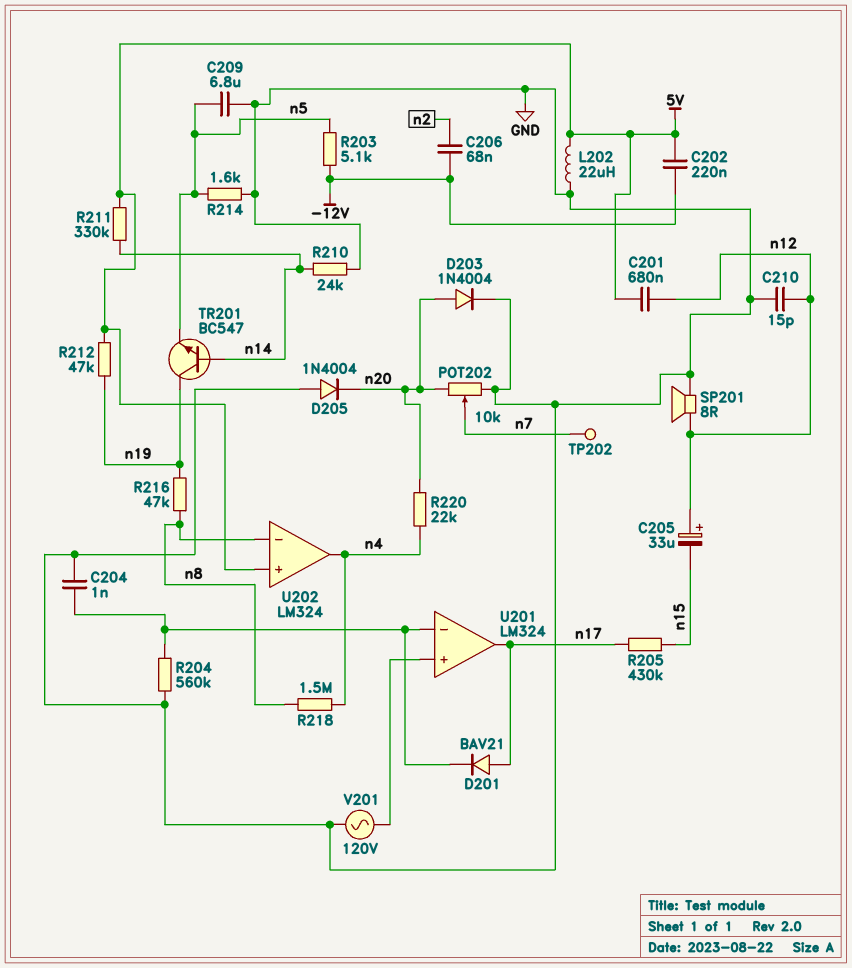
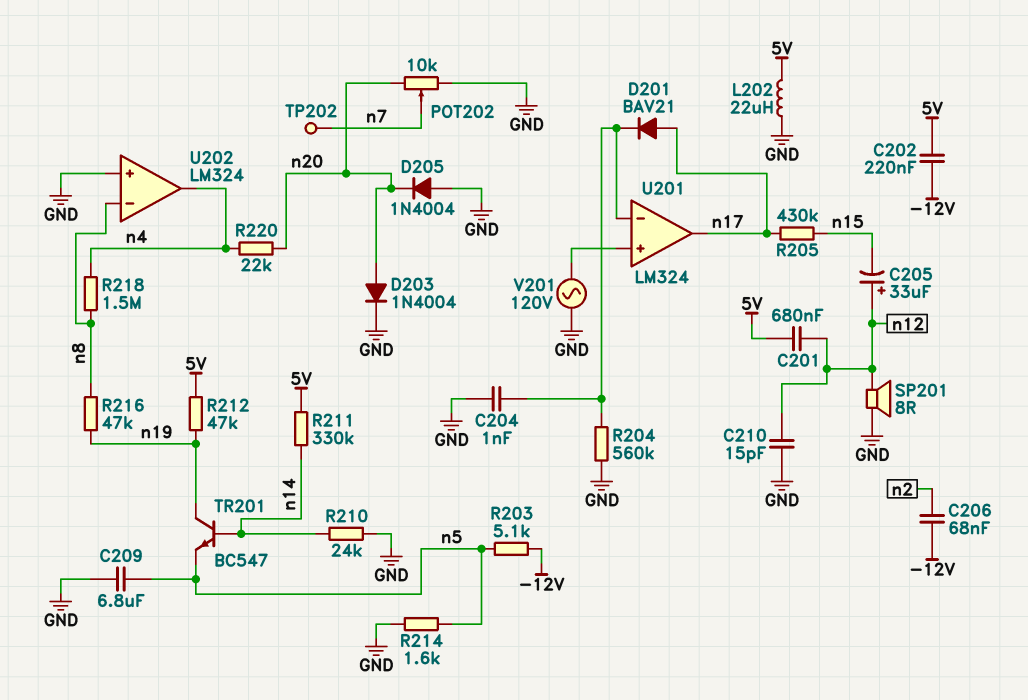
U202 pin in+: 5V -> GND

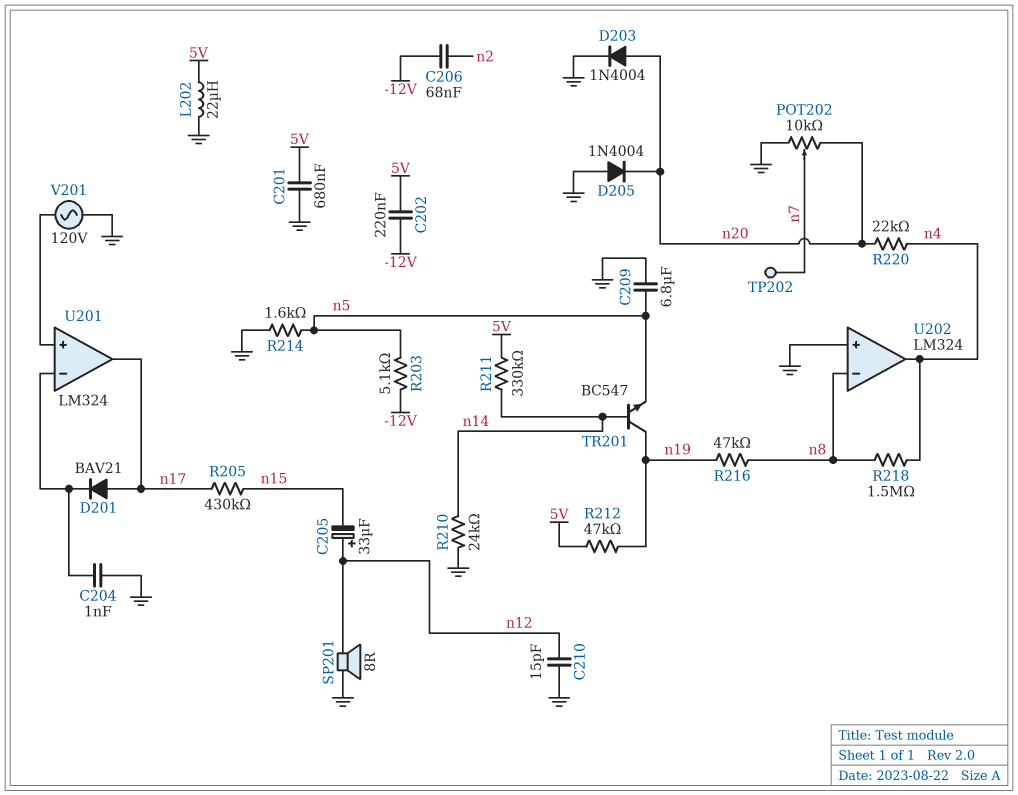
C201: 680nF (5V, n12) -> 680nF (5V, GND)
R204: 560k (GND, U201/in-) -> none

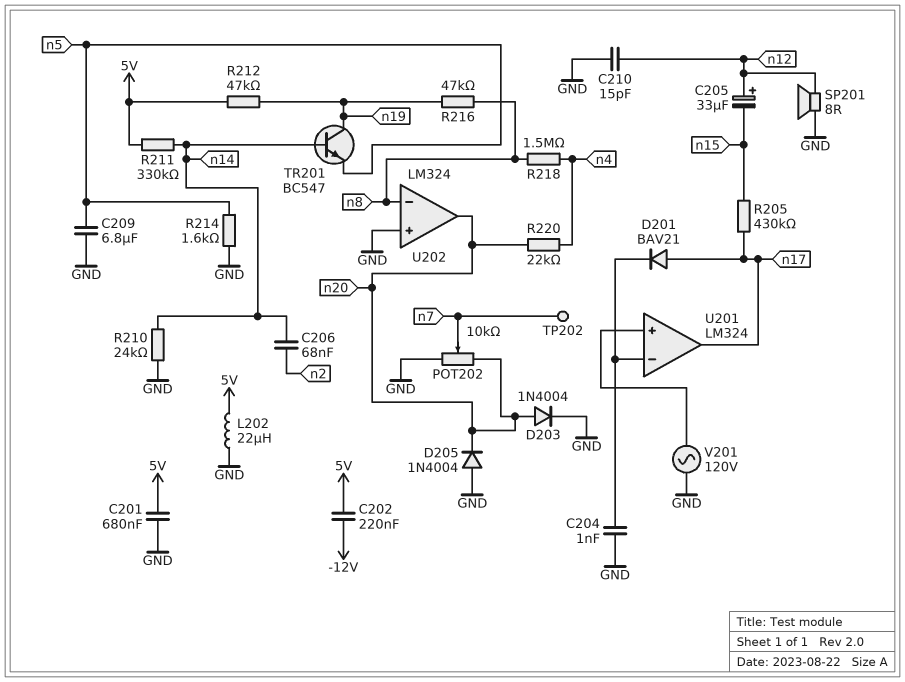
C206: 68nF (-12V, n2) -> 68nF (n2, n14)
R203: 5.1k (-12V, n5) -> none
U202 pin out: n4 -> n20

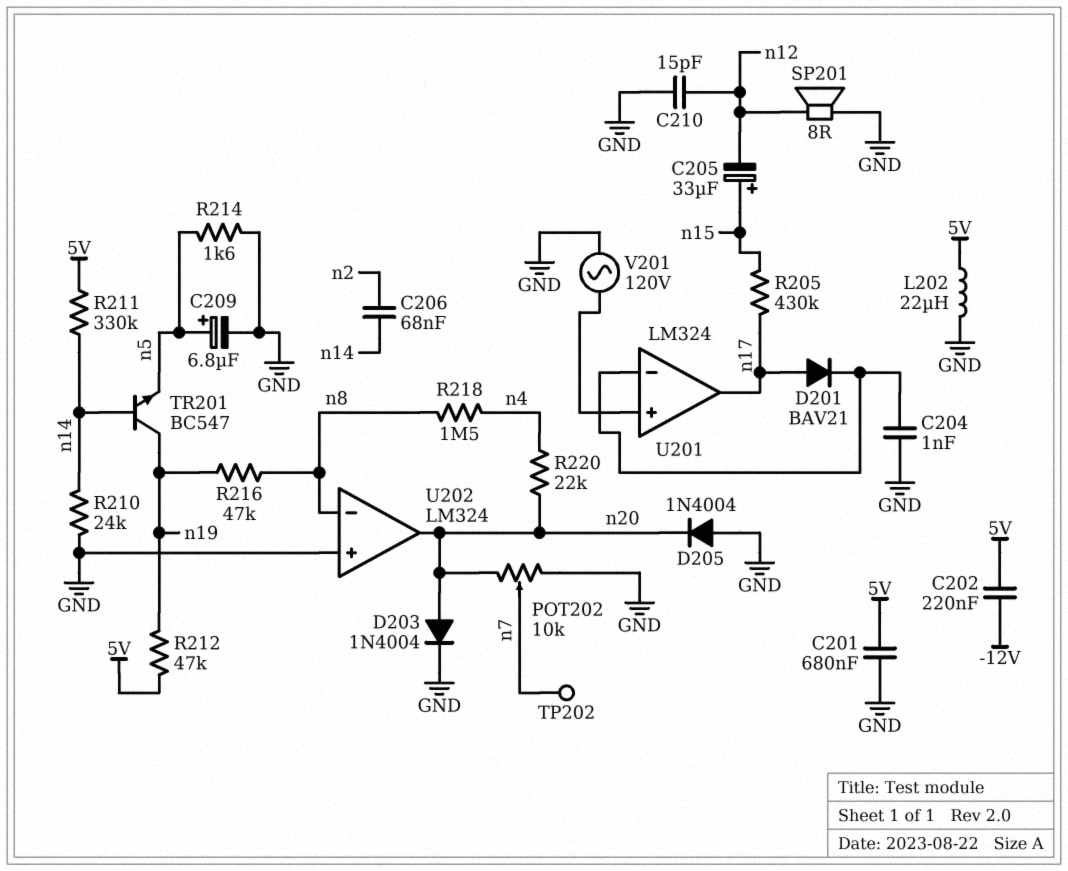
C205: 33uF (plus n12, minus n15) -> 33uF (plus n15, minus n12)
C209: 6.8uF (GND, n5) -> 6.8uF (plus n5, minus GND)

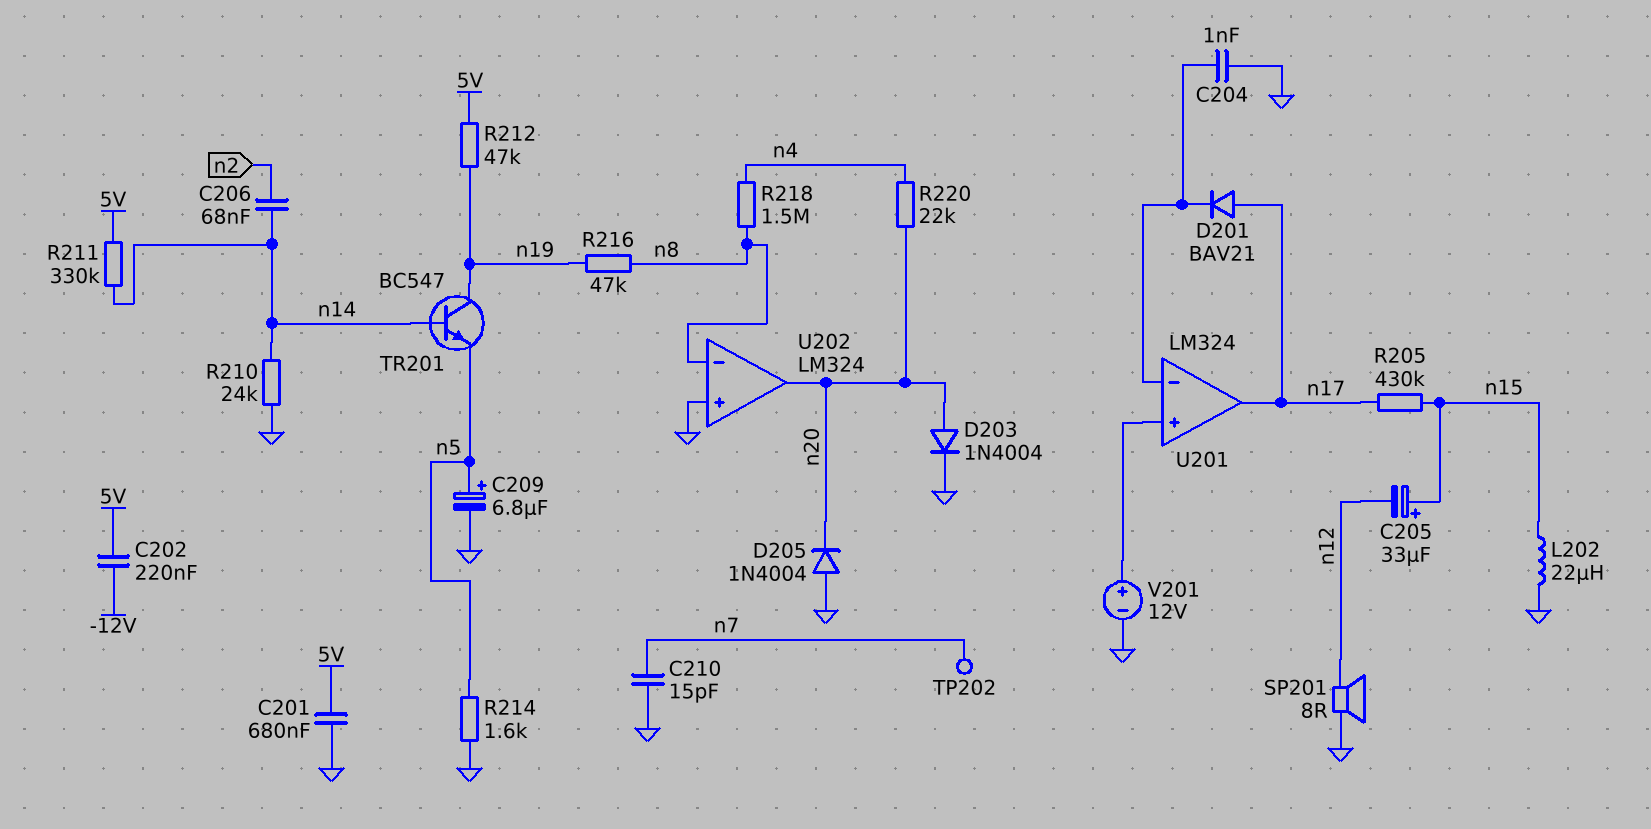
C210: 15pF (GND, n12) -> 15pF (GND, n7)
L202: 22uH (5V, GND) -> 22uH (GND, n15)
POT202: 10k (GND, n20, wiper n7) -> none
V201: AC 120V (GND, U201/in+) -> 12V (plus U201/in+, minus GND)

